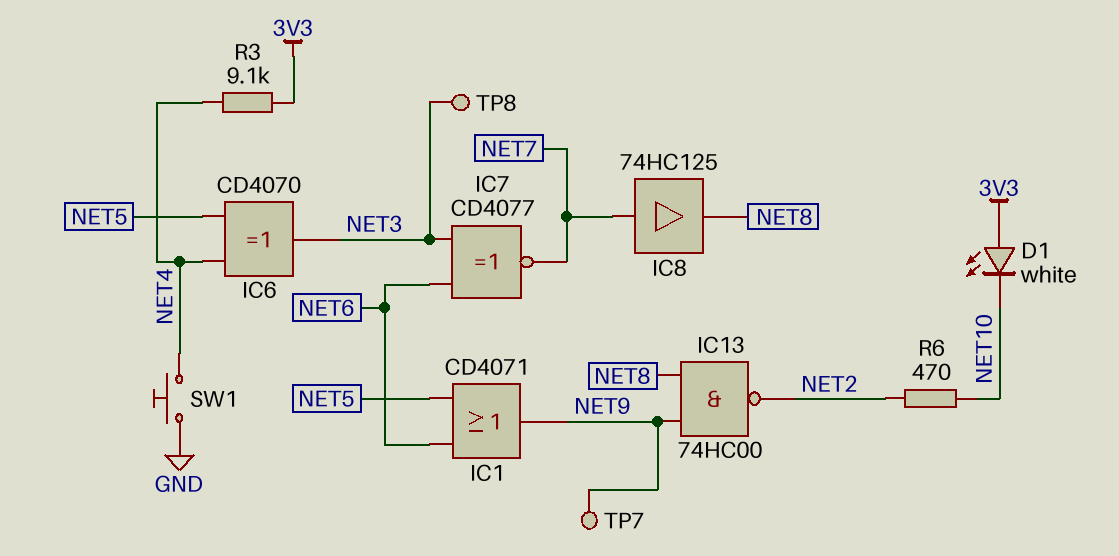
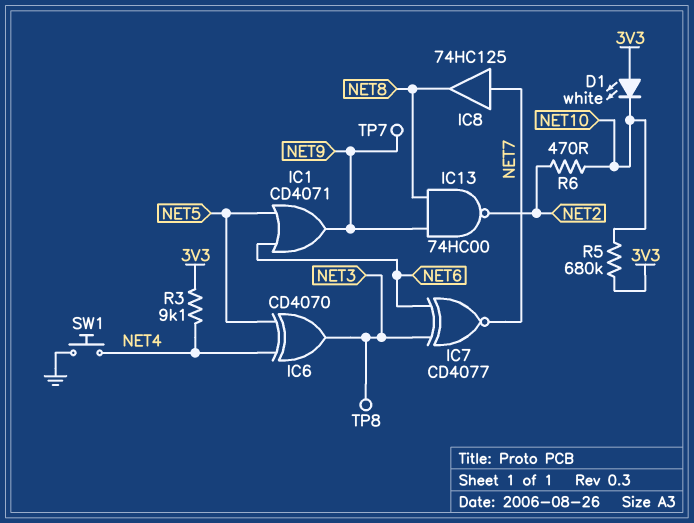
R5: none -> 680k (3V3, NET10)

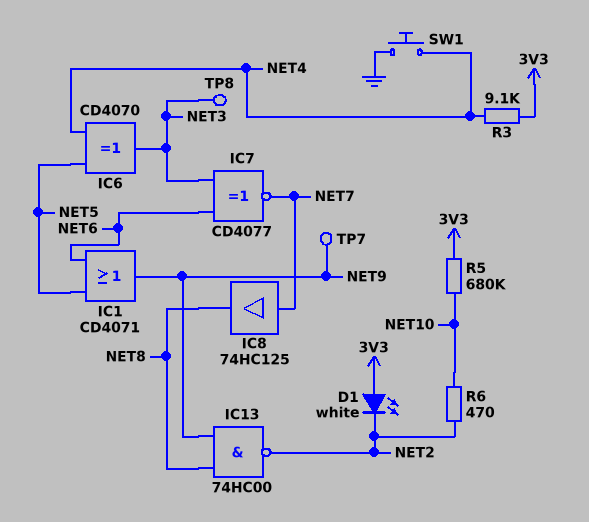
D1: LED white (A 3V3, K NET10) -> LED white (A 3V3, K NET2)

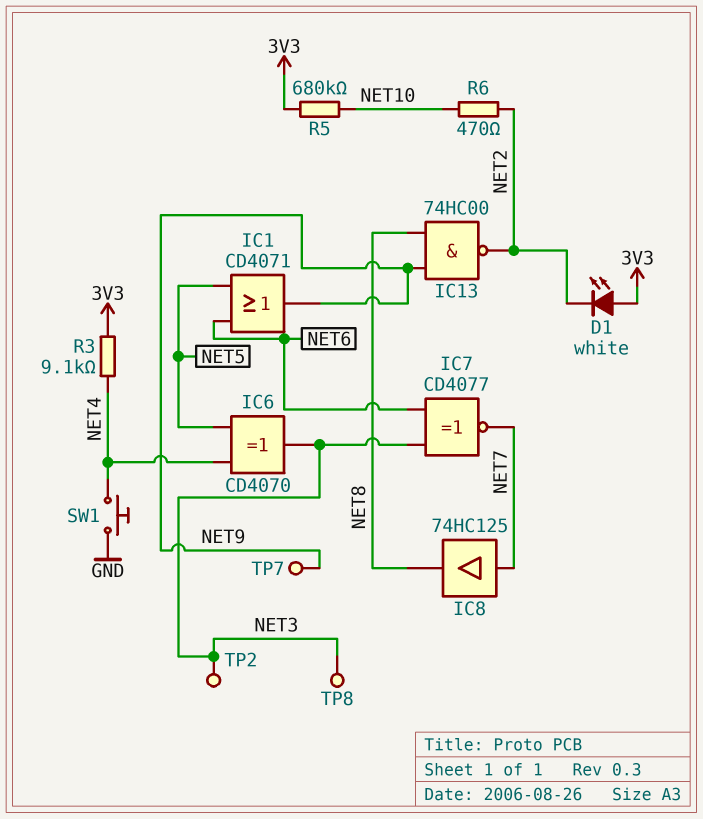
TP2: none -> test point (NET3)

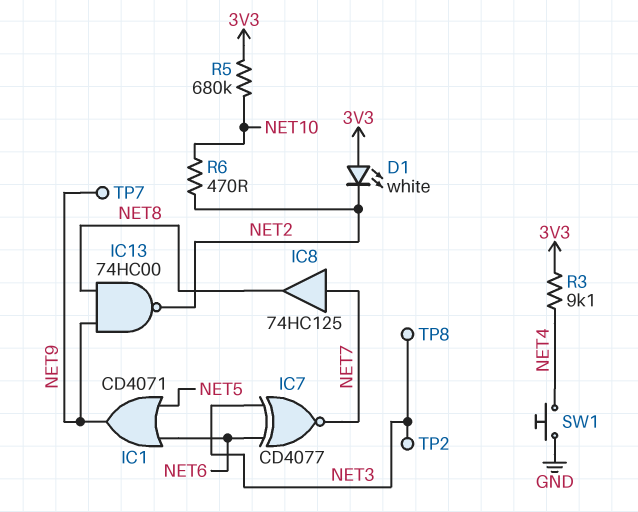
IC6: XOR CD4070 (in NET4, in NET5, out NET3) -> none

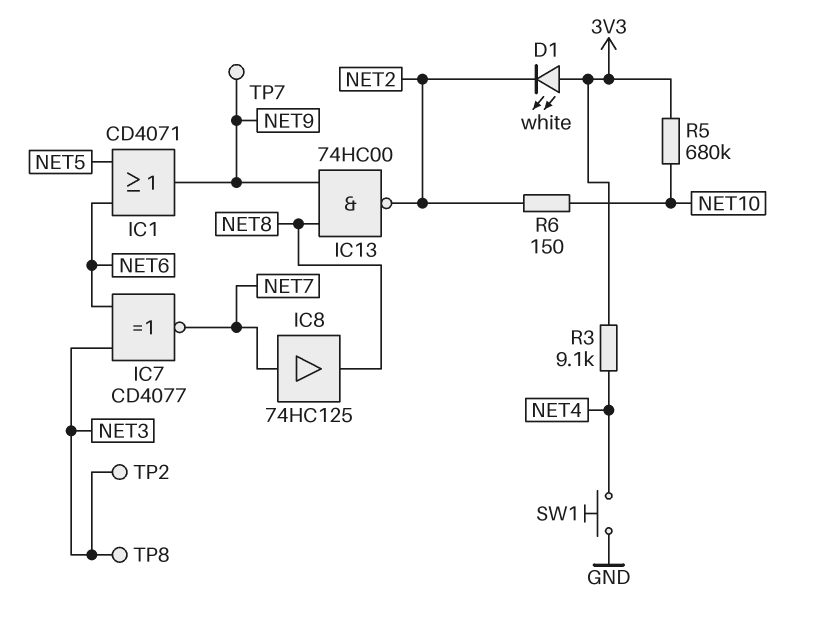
R6: 470 (NET2, NET10) -> 150 (NET2, NET10)

